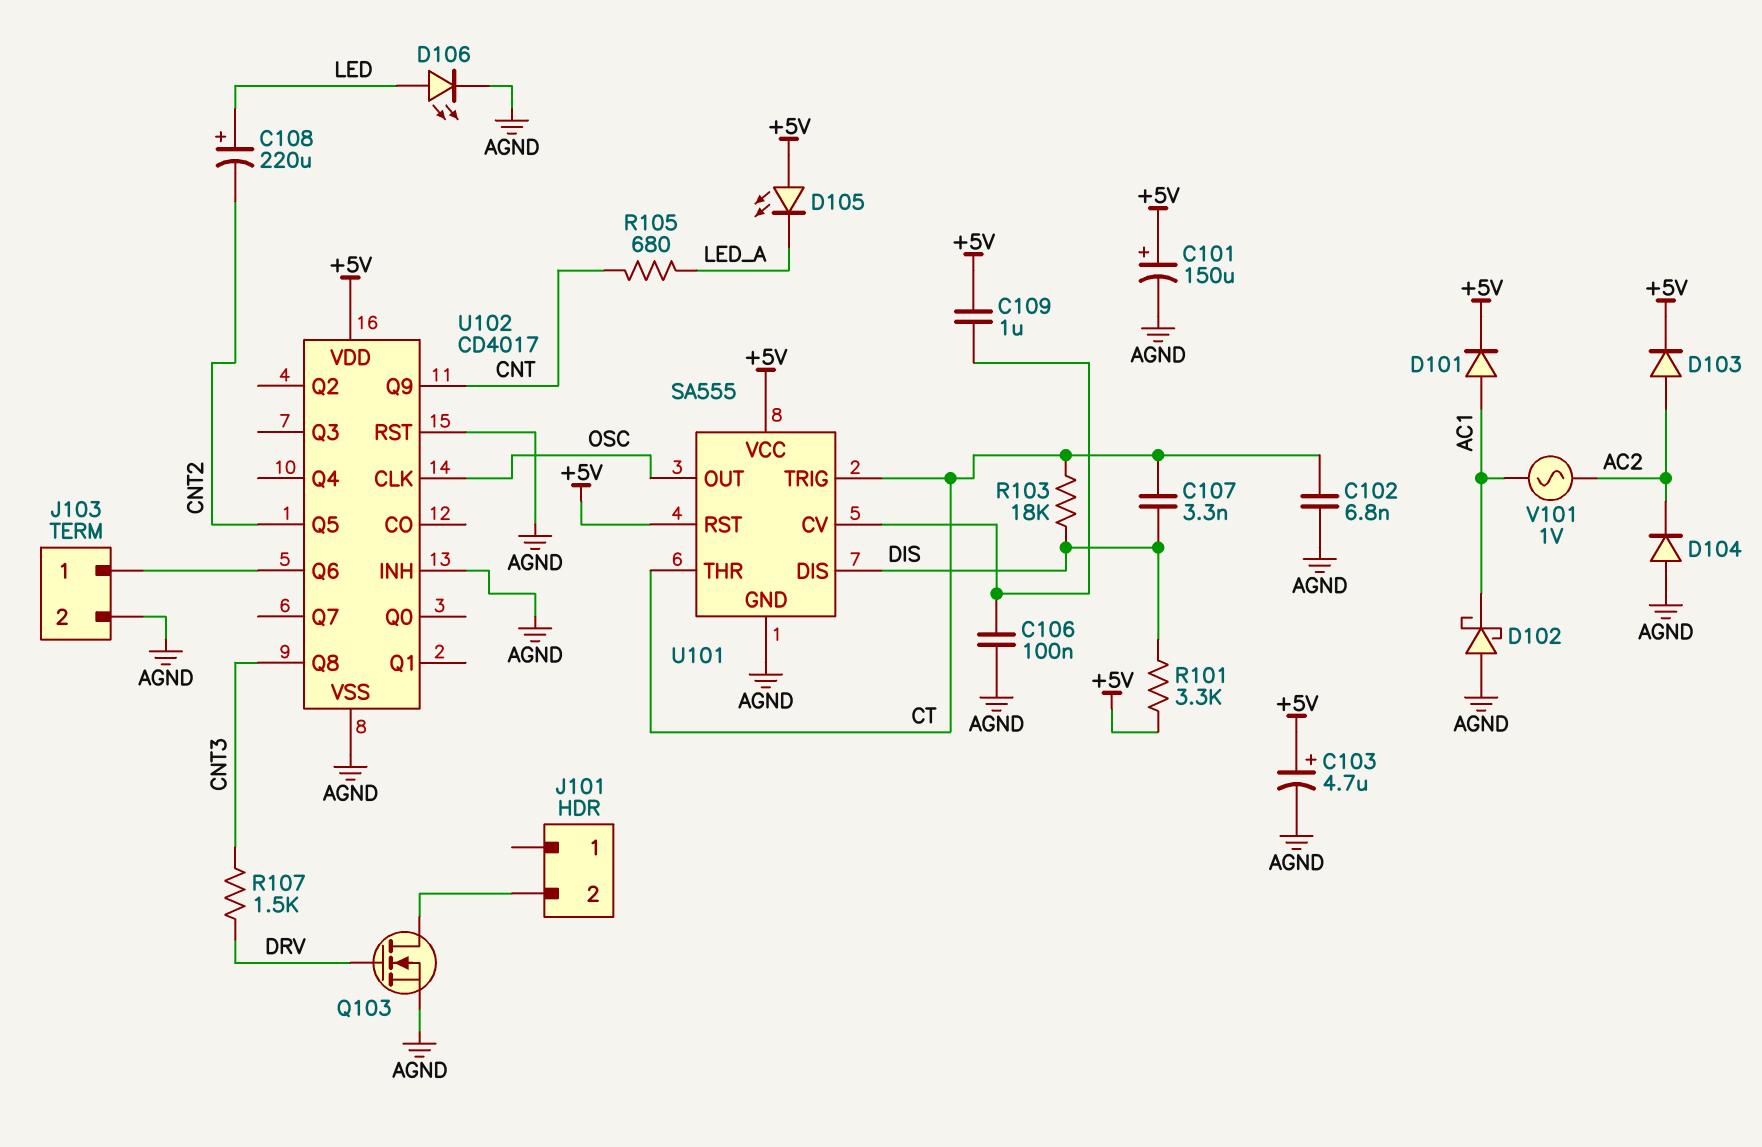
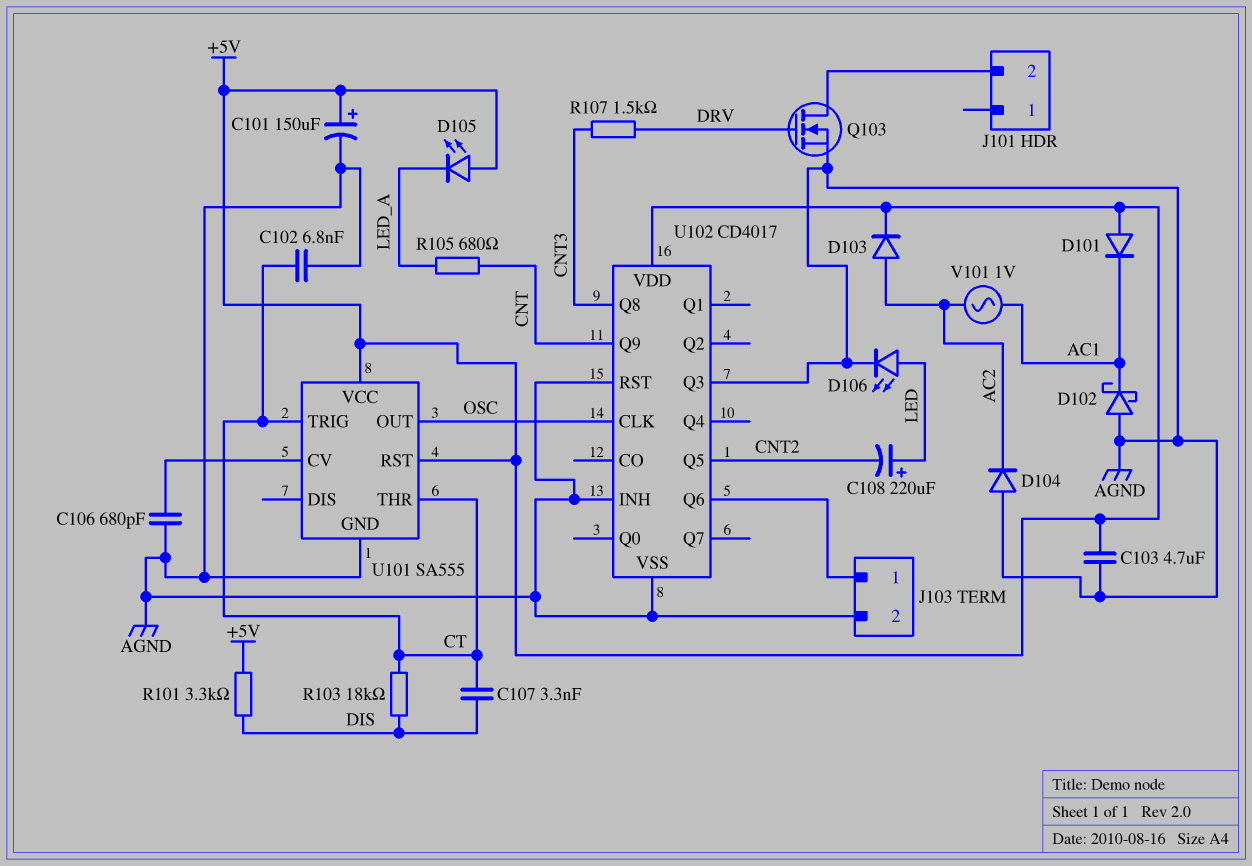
C103: 4.7uF (plus +5V, minus AGND) -> 4.7uF (+5V, AGND)
C106: 100nF (AGND, U101/CV) -> 680pF (AGND, U101/CV)
C109: 1uF (+5V, U101/CV) -> none
D101: diode (A AC1, K +5V) -> diode (A +5V, K AC1)
U101 pin DIS: DIS -> none
U102 pin Q3: none -> AGND

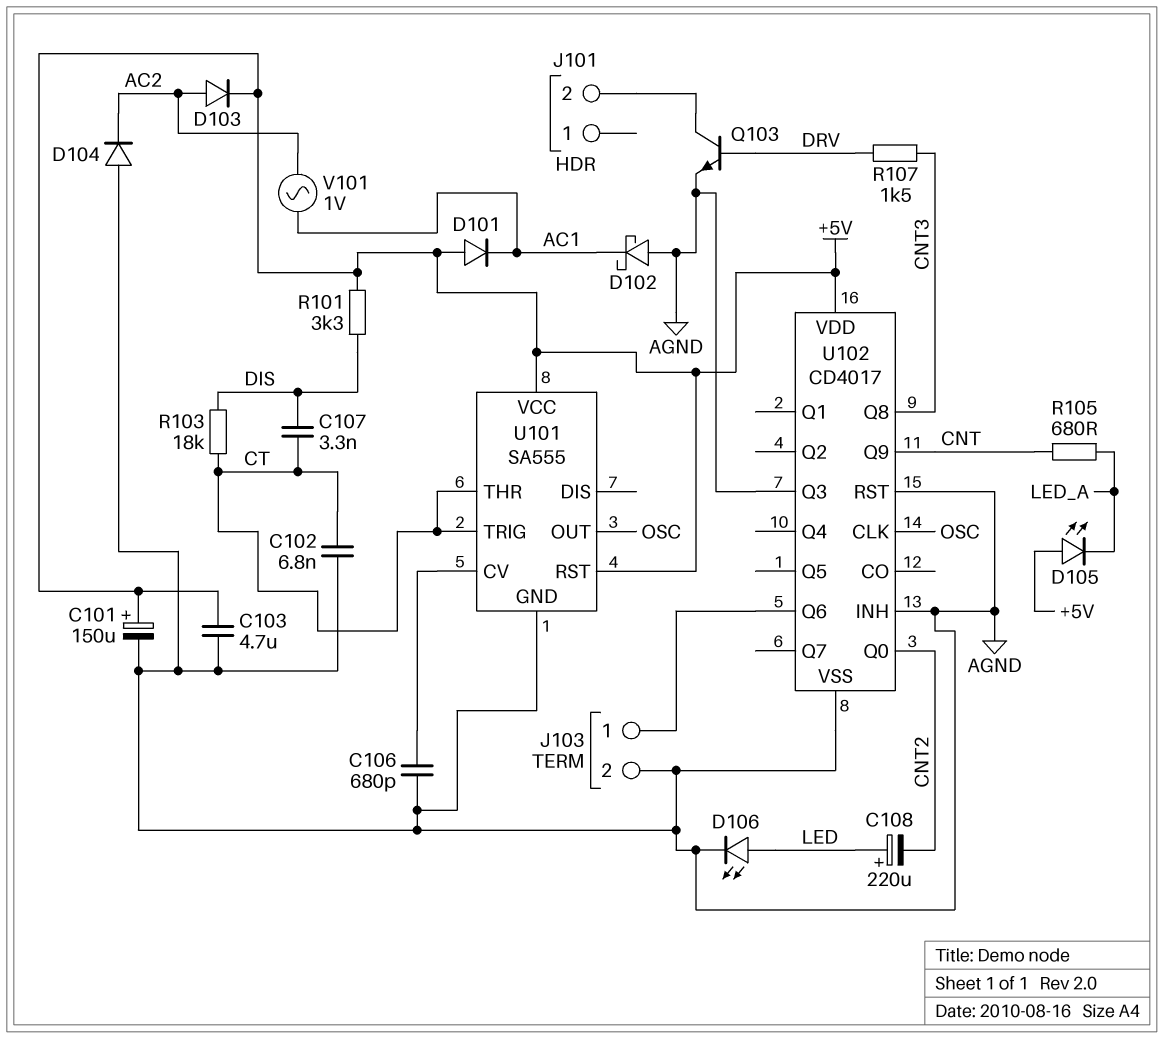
Q103: NMOS (G DRV, D J101/2, S AGND) -> NPN (B DRV, C J101/2, E AGND)
U102 pin Q0: none -> CNT2
U102 pin Q5: CNT2 -> none

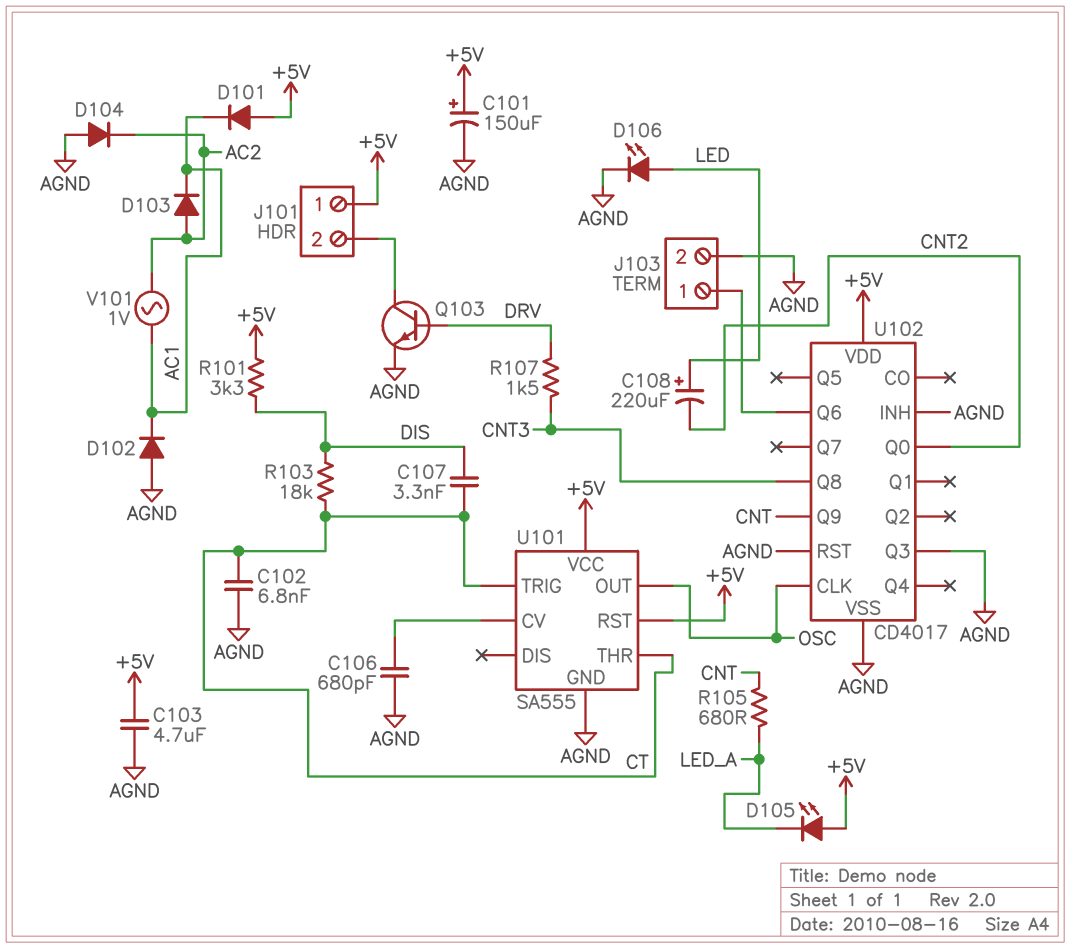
D102: schottky (A AGND, K AC1) -> diode (A AGND, K AC1)
D103: diode (A AC2, K +5V) -> diode (A AC2, K AC1)
J101 pin 1: none -> +5V

